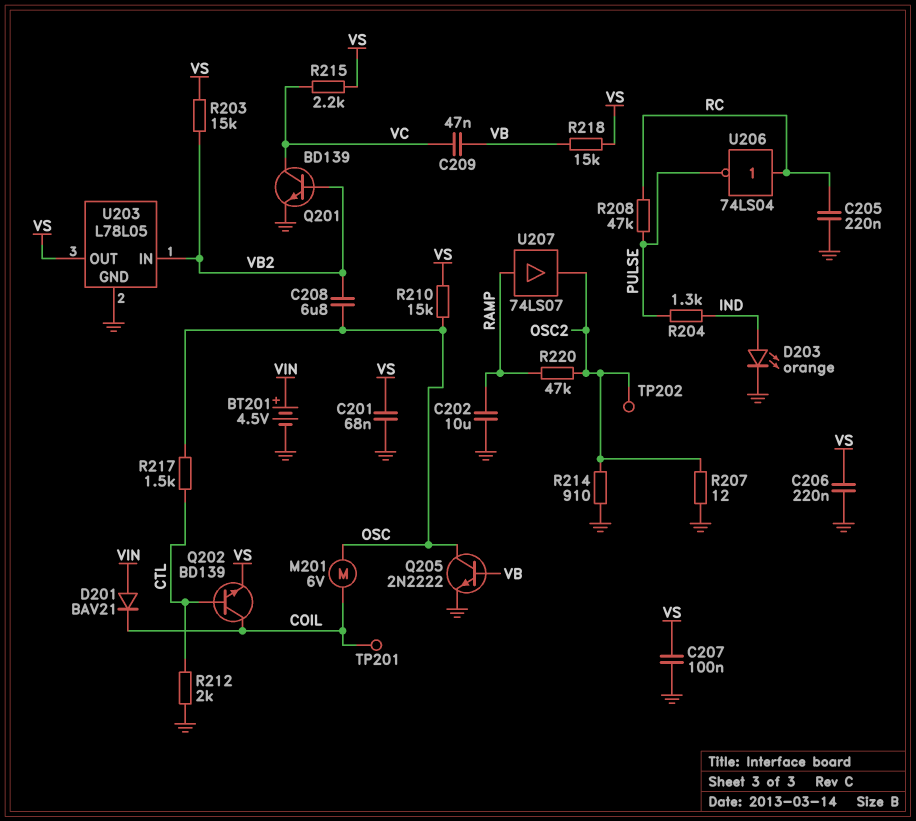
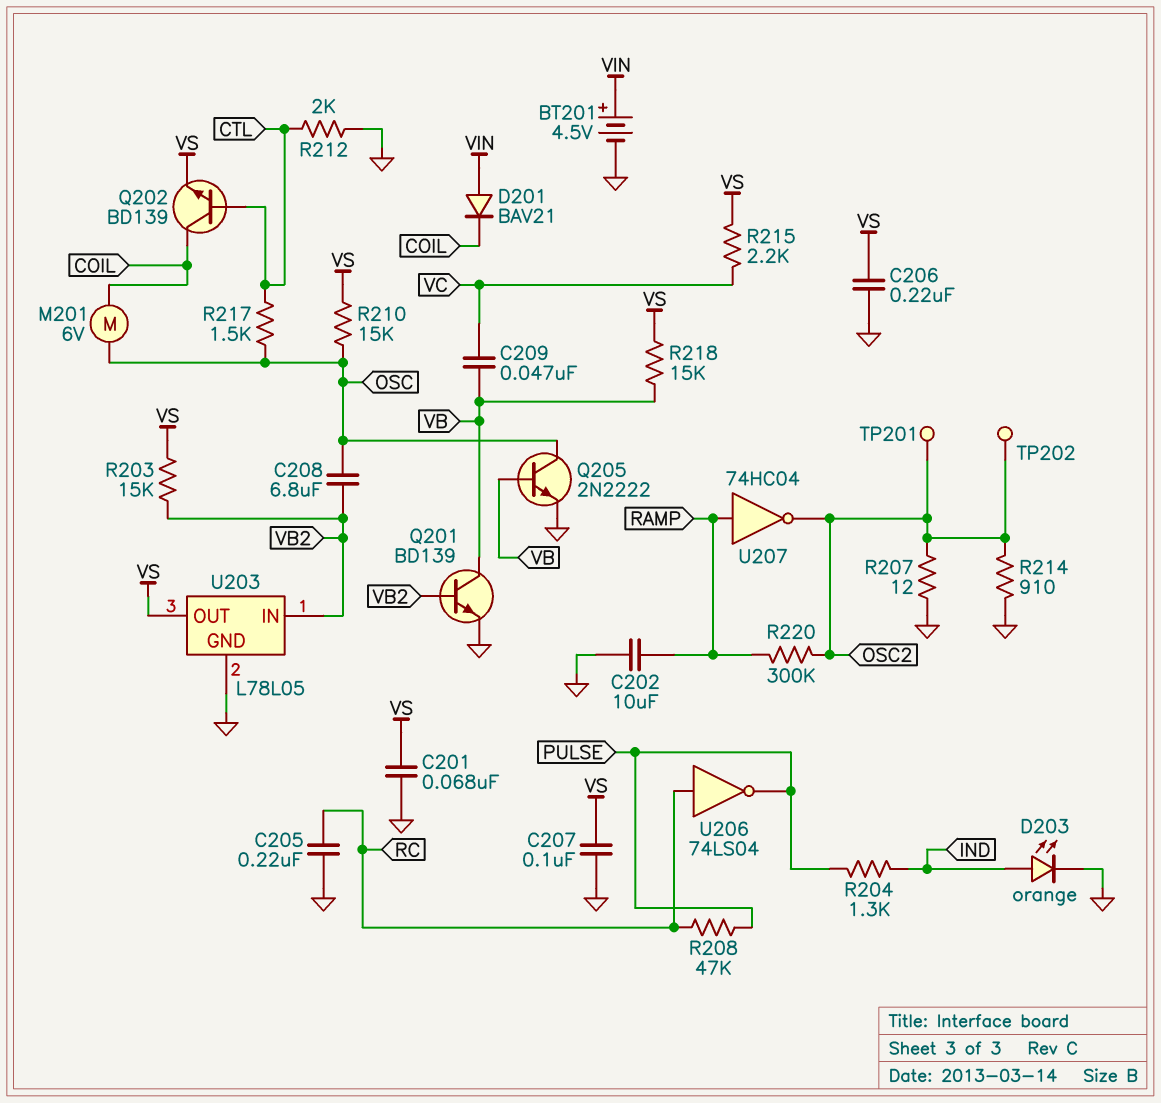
Q201: NPN BD139 (B VB2, C VC, E GND) -> NPN BD139 (B VB2, C VB, E GND)
R220: 47k (OSC2, RAMP) -> 300k (OSC2, RAMP)
TP201: test point (COIL) -> test point (OSC2)
U207: buffer 74LS07 (in RAMP, out OSC2) -> NOT 74HC04 (in RAMP, out OSC2)

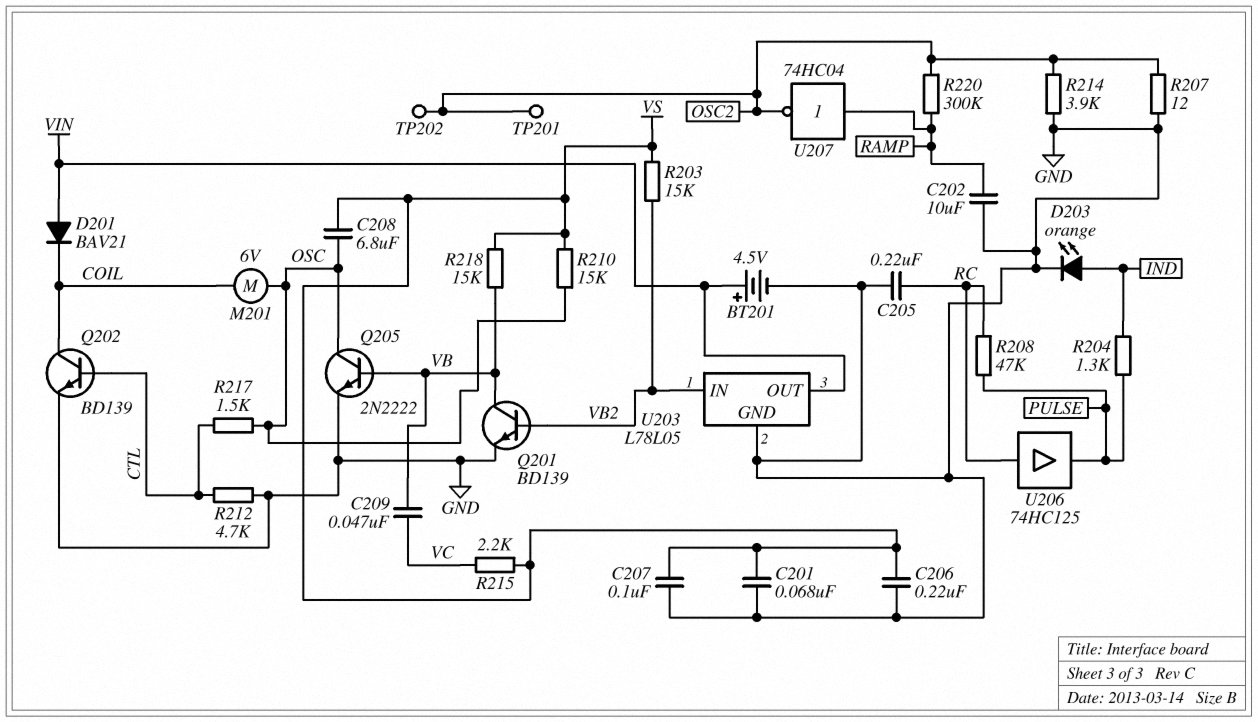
C208: 6.8uF (OSC, VB2) -> 6.8uF (OSC, VS)
Q202: NPN BD139 (B CTL, C COIL, E VS) -> NPN BD139 (B CTL, C COIL, E GND)
R212: 2k (CTL, GND) -> 4.7k (CTL, GND)
R214: 910 (GND, OSC2) -> 3.9k (GND, OSC2)
U203 pin OUT: VS -> VIN
U206: NOT 74LS04 (in RC, out PULSE) -> buffer 74HC125 (in RC, out PULSE)

